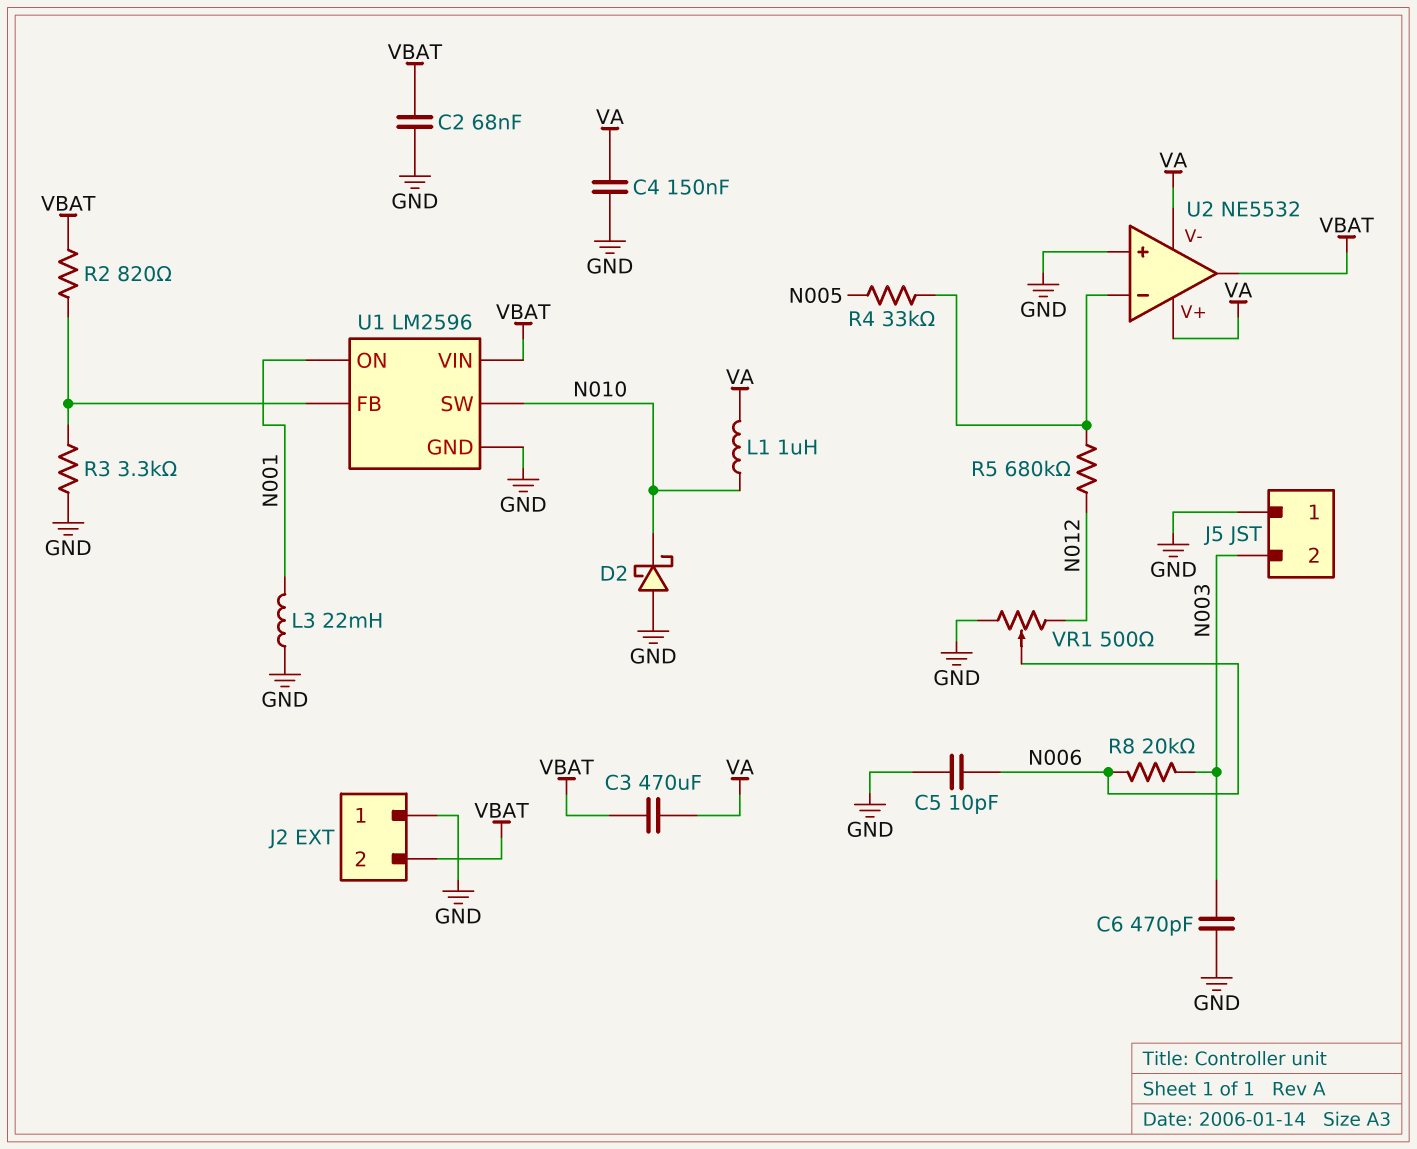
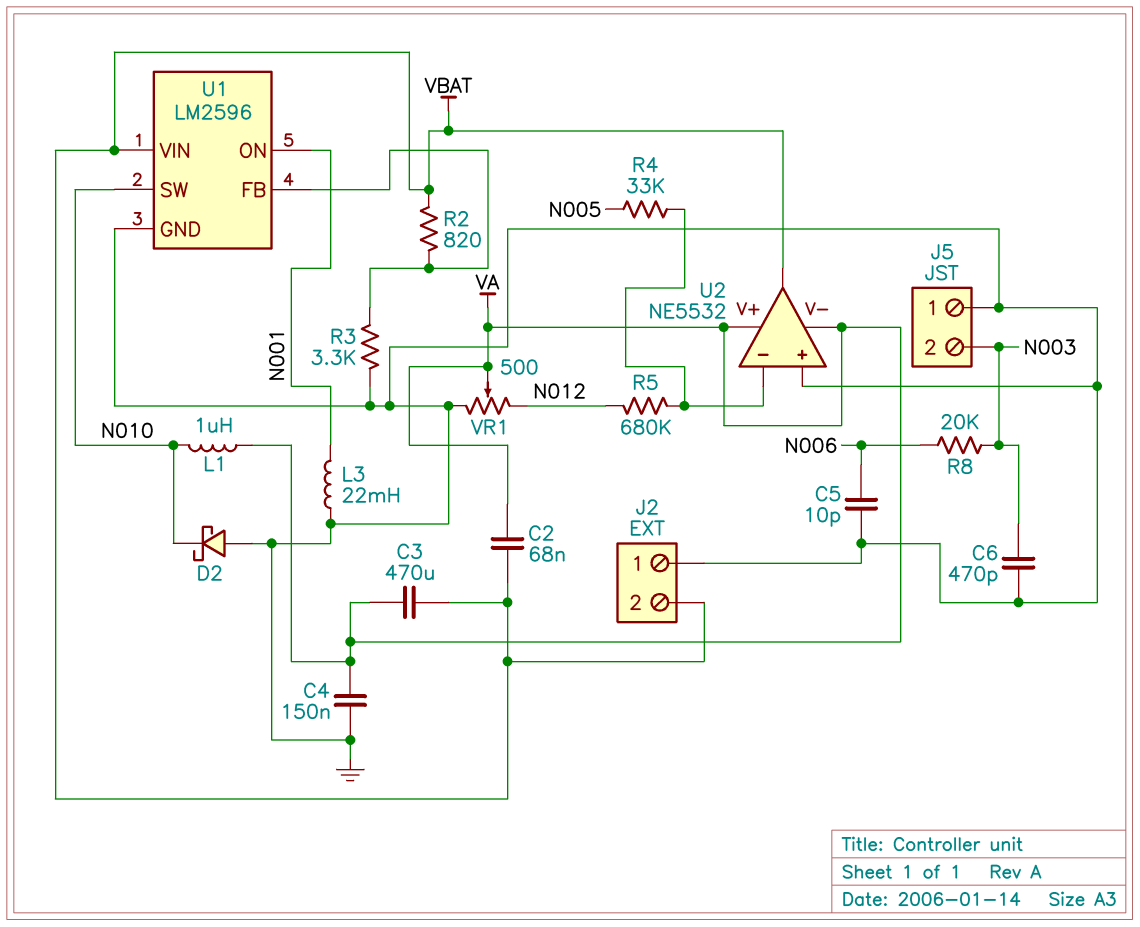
C2: 68nF (GND, VBAT) -> 68nF (VA, VBAT)
VR1: 500 (GND, N012, wiper N006) -> 500 (GND, N012, wiper VA)

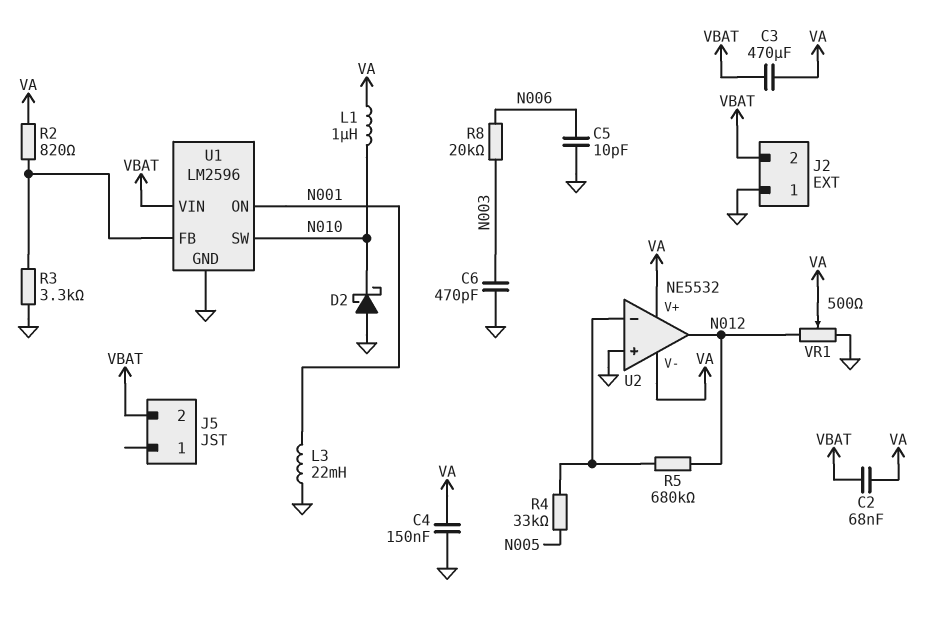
J5 pin 1: GND -> none
J5 pin 2: N003 -> VBAT
R2: 820 (U1/FB, VBAT) -> 820 (U1/FB, VA)
U2 pin out: VBAT -> N012

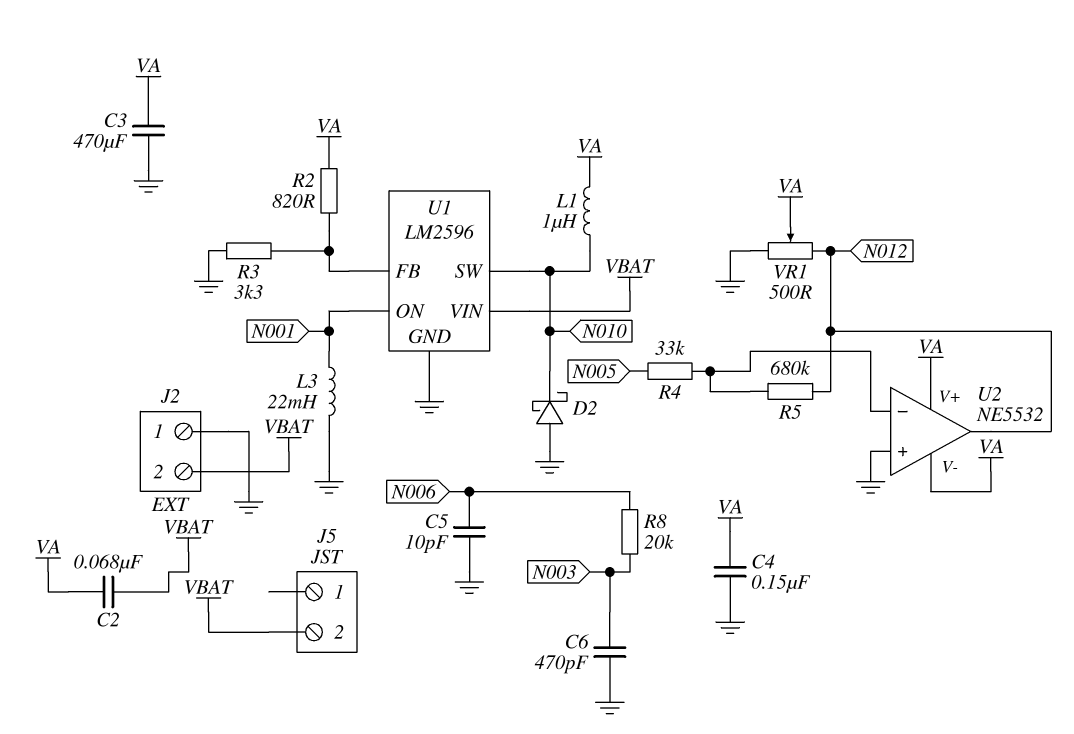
C3: 470uF (VA, VBAT) -> 470uF (GND, VA)

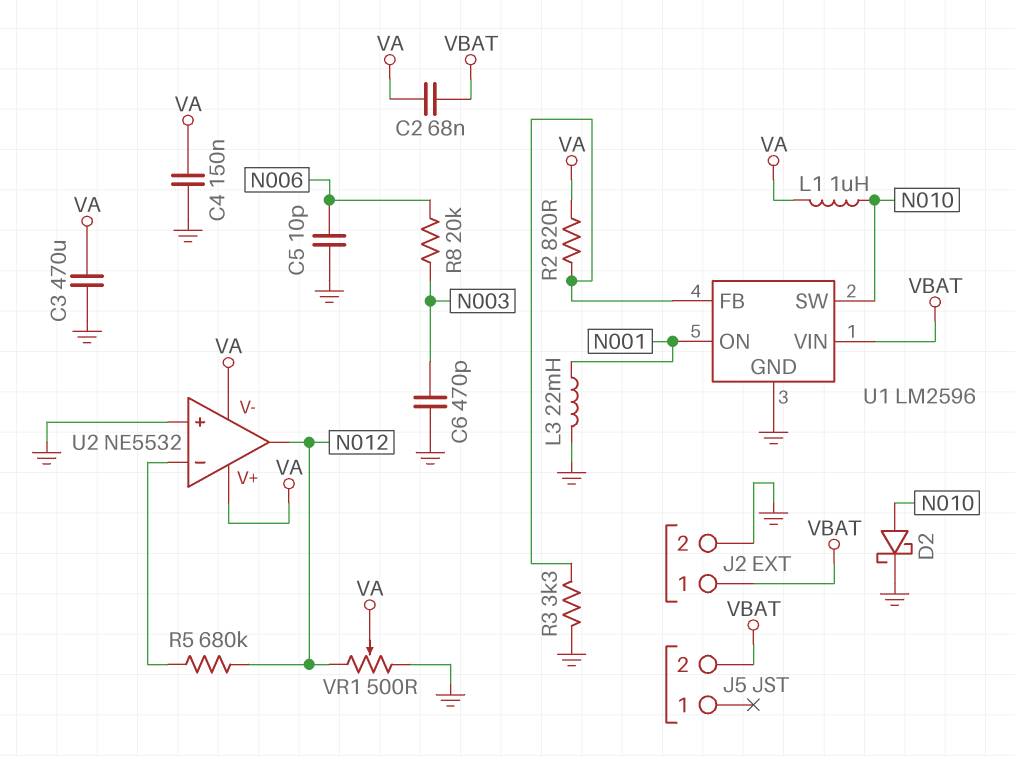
D2: schottky (A GND, K N010) -> schottky (A N010, K GND)
J2 pin 1: GND -> VBAT
J2 pin 2: VBAT -> GND
R4: 33k (N005, U2/in-) -> none

